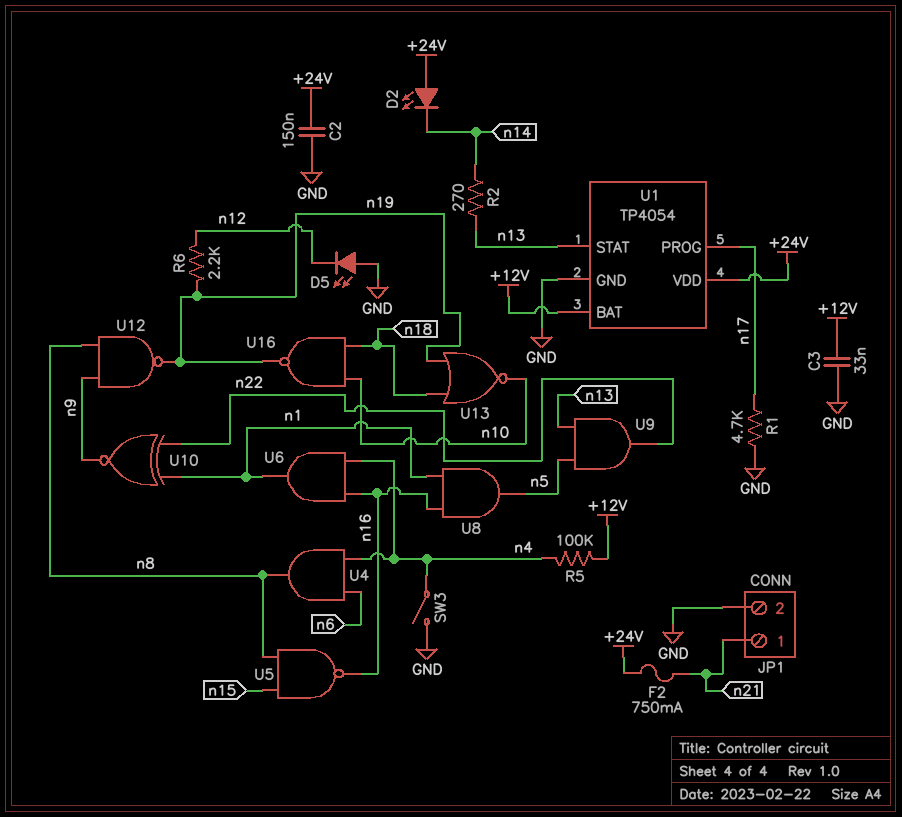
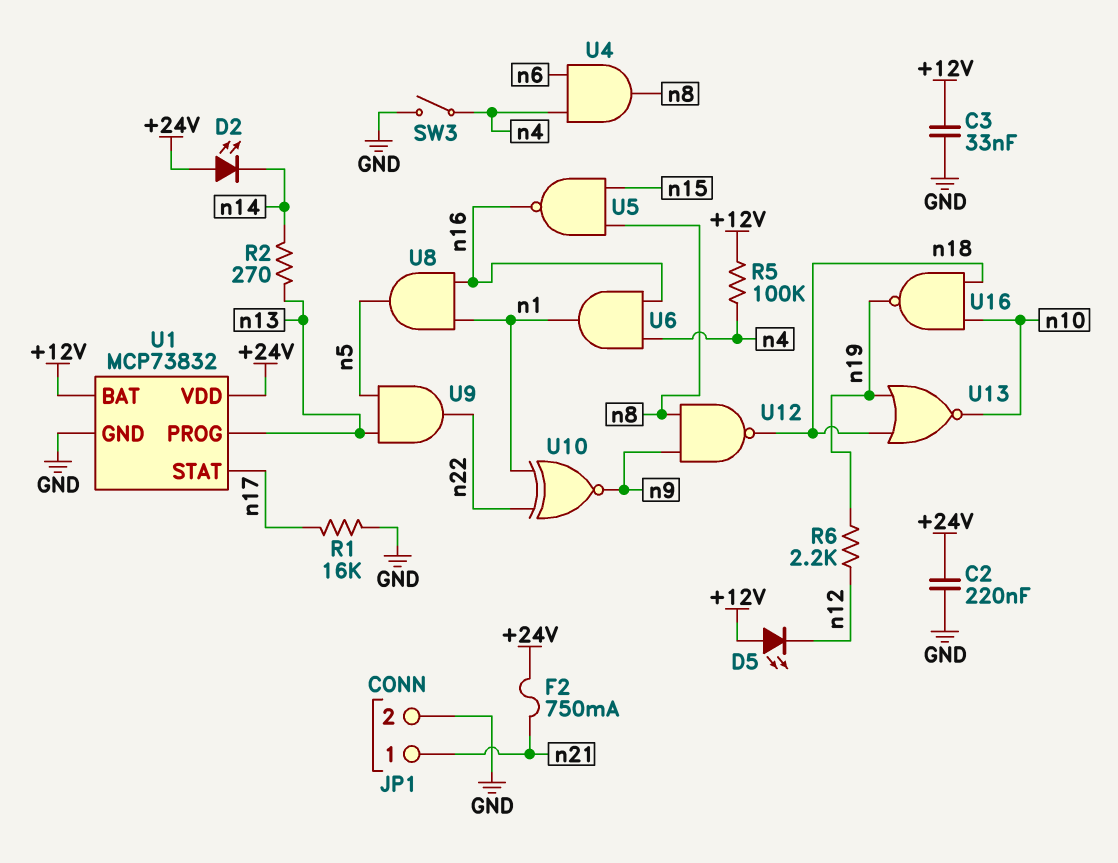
C2: 150nF (+24V, GND) -> 220nF (+24V, GND)
D5: LED (A GND, K n12) -> LED (A +12V, K n12)
R1: 4.7k (GND, n17) -> 16k (GND, n17)
U1: TP4054 -> MCP73832
U1 pin PROG: n17 -> n13
U1 pin STAT: n13 -> n17
U12: NAND (in n8, in n9, out n19) -> NAND (in n8, in n9, out n18)

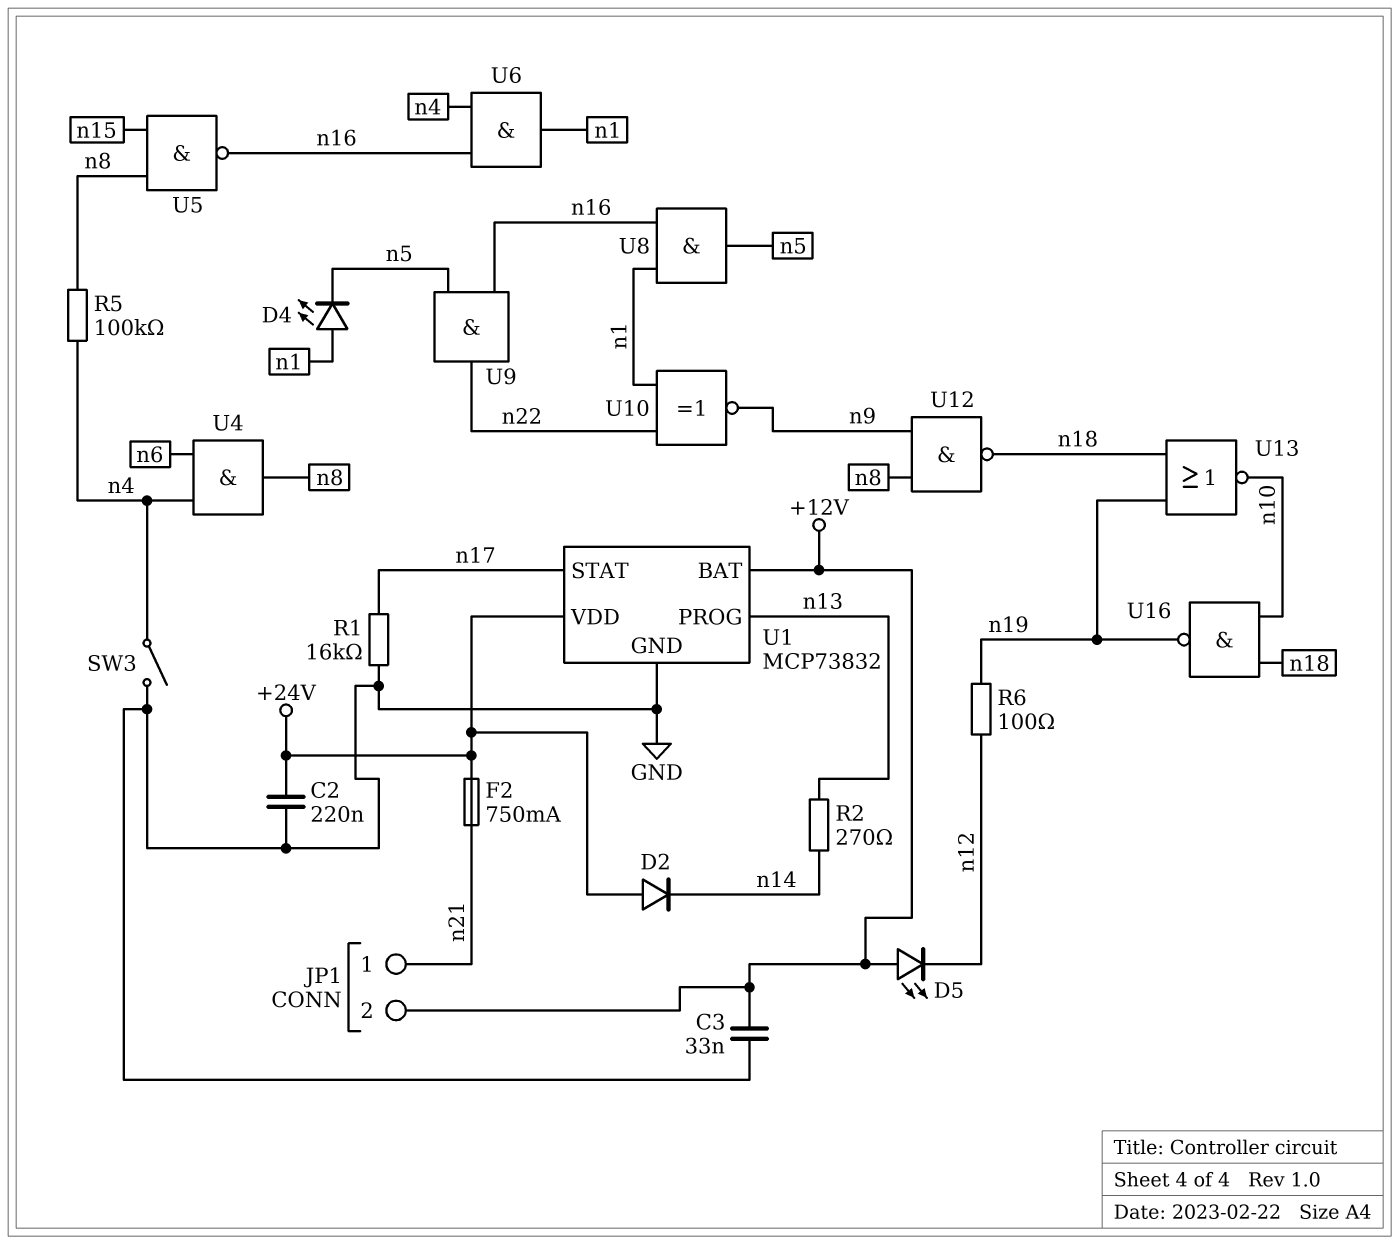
D2: LED (A +24V, K n14) -> diode (A +24V, K n14)
D4: none -> LED (A n1, K n5)
JP1 pin 2: GND -> +12V
R5: 100k (+12V, n4) -> 100k (n4, n8)
R6: 2.2k (n12, n19) -> 100 (n12, n19)
U9: AND (in n5, in n13, out n22) -> AND (in n5, in n16, out n22)

